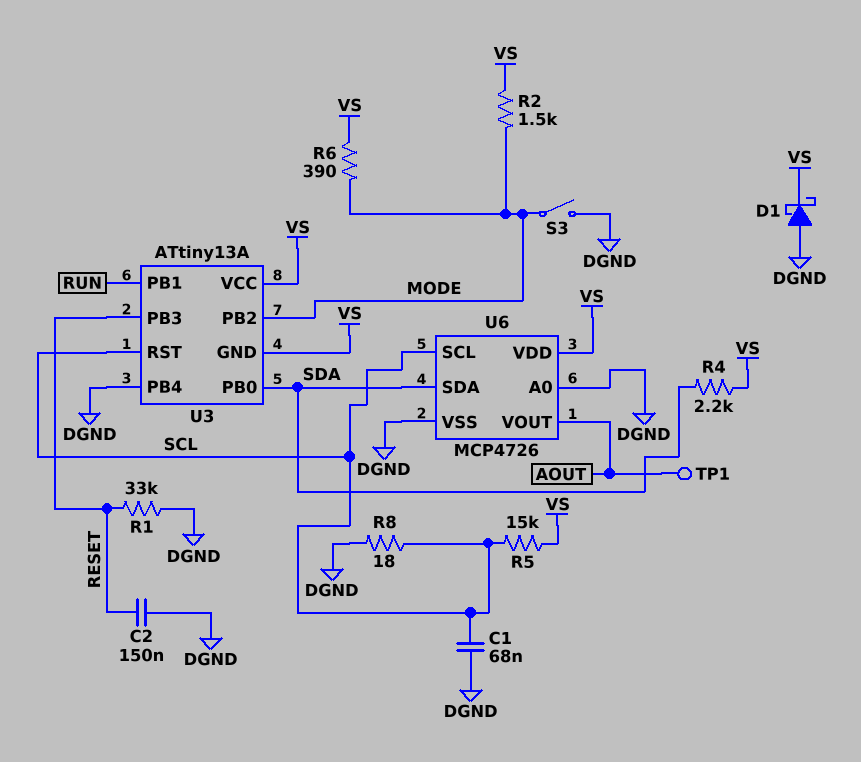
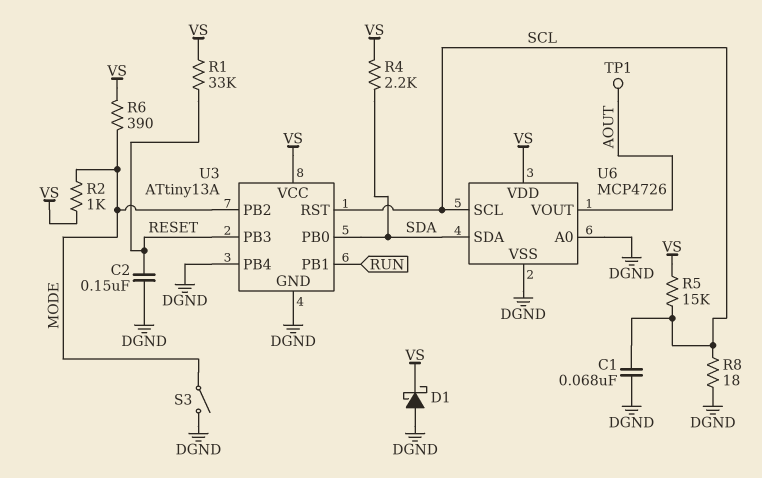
R1: 33k (DGND, RESET) -> 33k (RESET, VS)
R2: 1.5k (MODE, VS) -> 1k (MODE, VS)
U3 pin GND: VS -> DGND

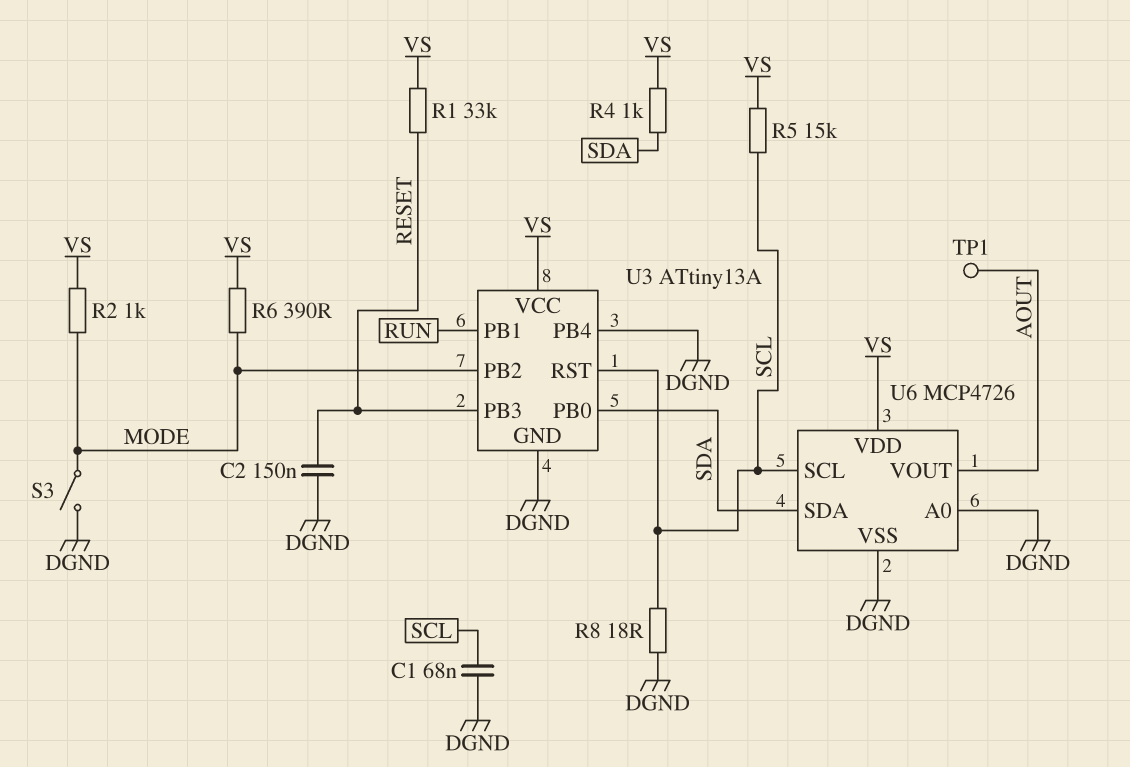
D1: schottky (A DGND, K VS) -> none
R4: 2.2k (SDA, VS) -> 1k (SDA, VS)

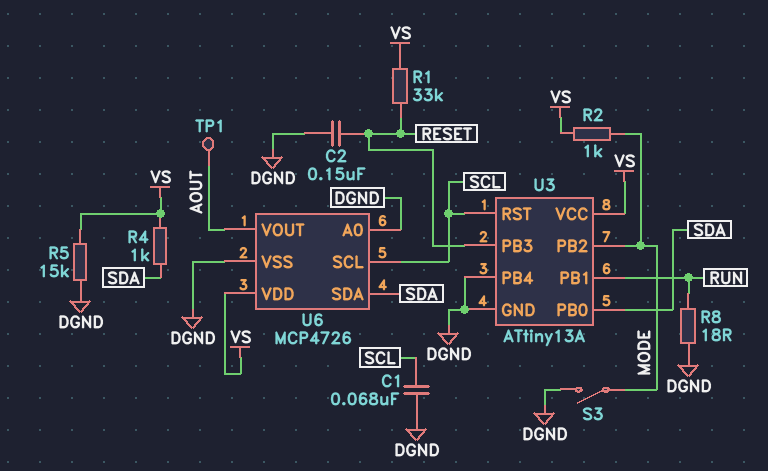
R5: 15k (SCL, VS) -> 15k (DGND, VS)
R6: 390 (MODE, VS) -> none
R8: 18 (DGND, SCL) -> 18 (DGND, RUN)

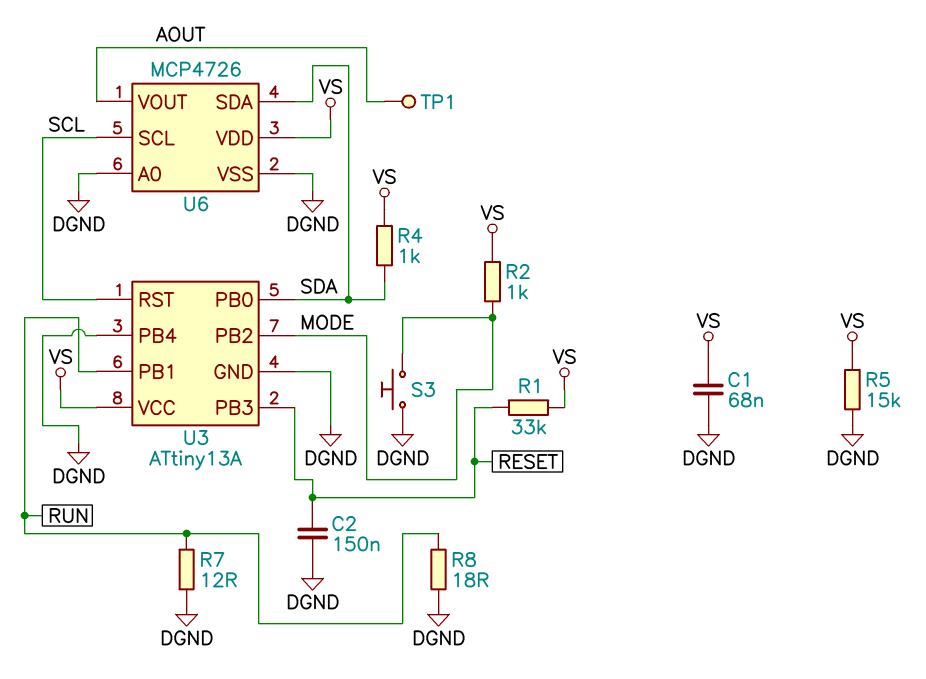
C1: 68nF (DGND, SCL) -> 68nF (DGND, VS)
R7: none -> 12 (DGND, RUN)
S3: switch (DGND, MODE) -> button (DGND, MODE)

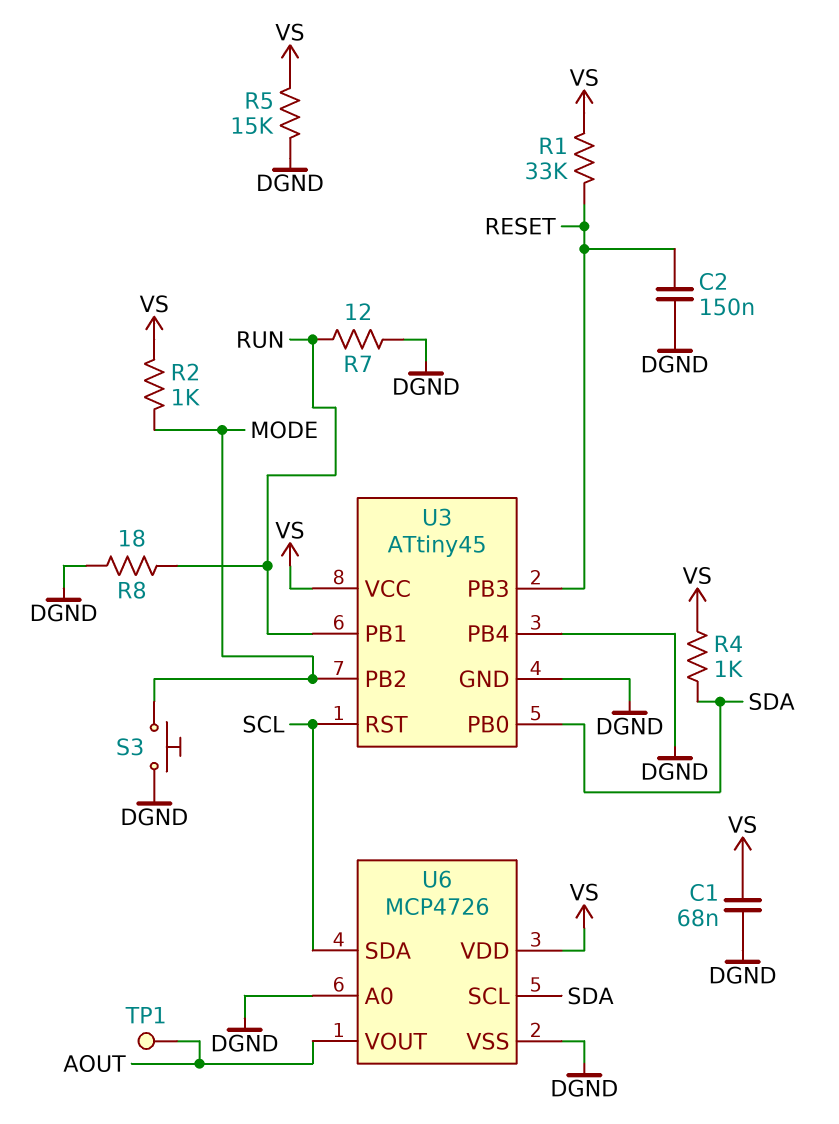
U3: ATtiny13A -> ATtiny45
U6 pin SCL: SCL -> SDA
U6 pin SDA: SDA -> SCL

